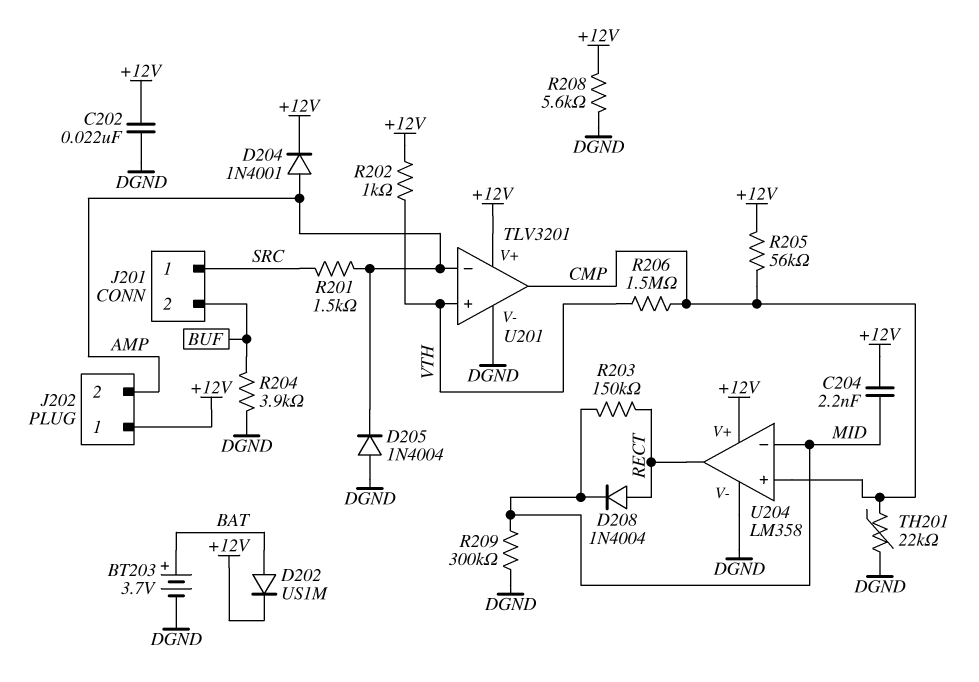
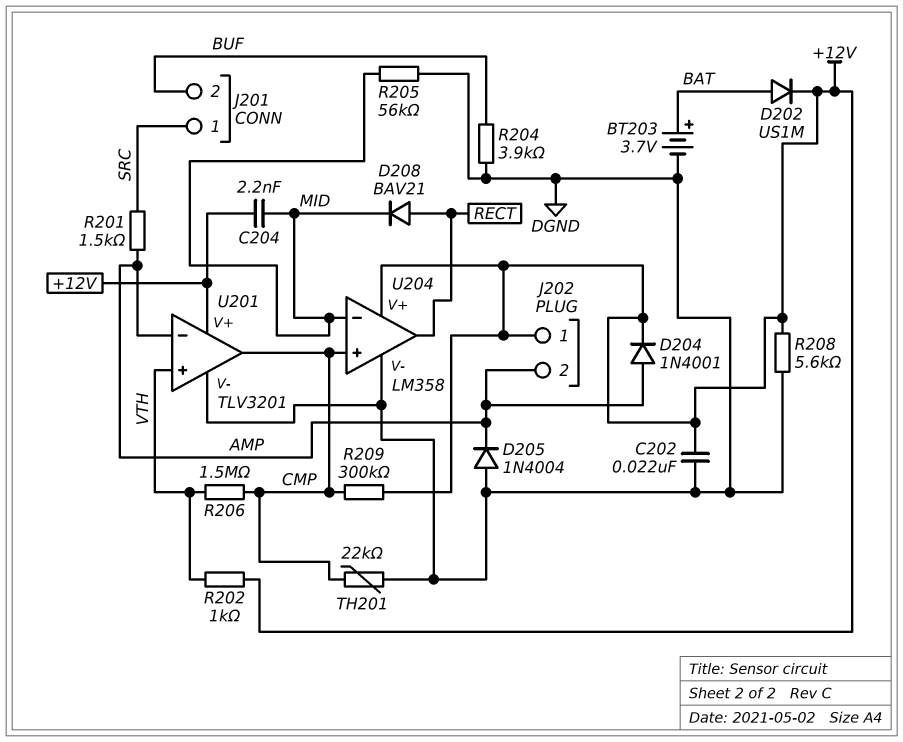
D208: diode 1N4004 (A RECT, K MID) -> diode BAV21 (A RECT, K MID)
R203: 150k (MID, RECT) -> none
R205: 56k (+12V, CMP) -> 56k (DGND, MID)
R209: 300k (DGND, MID) -> 300k (+12V, CMP)

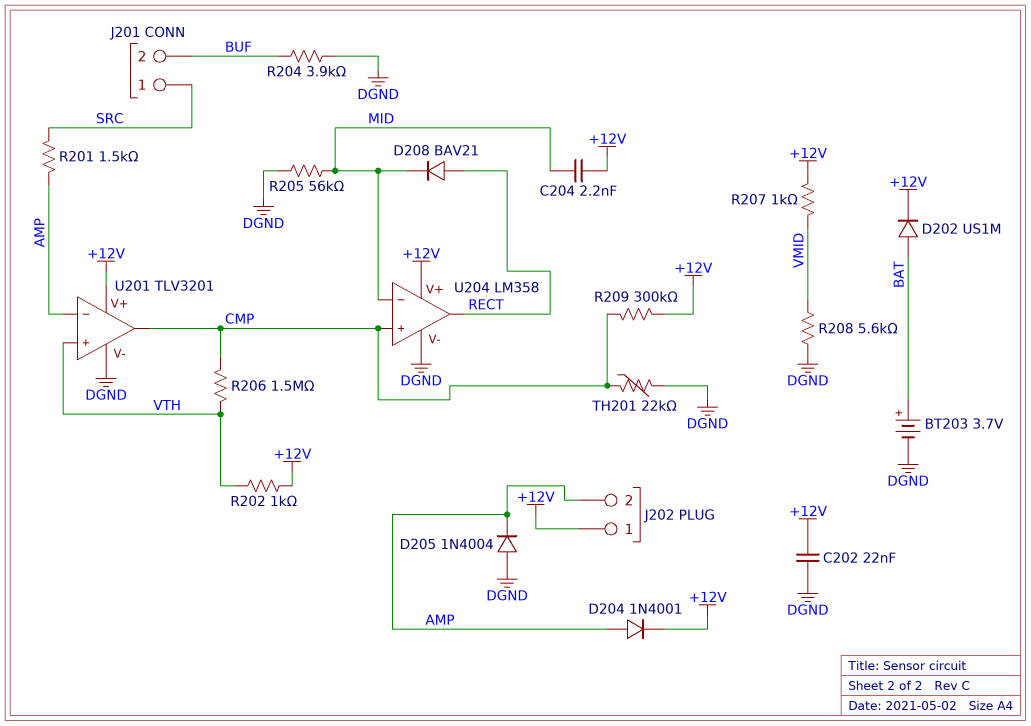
R207: none -> 1k (+12V, VMID)
R208: 5.6k (+12V, DGND) -> 5.6k (DGND, VMID)

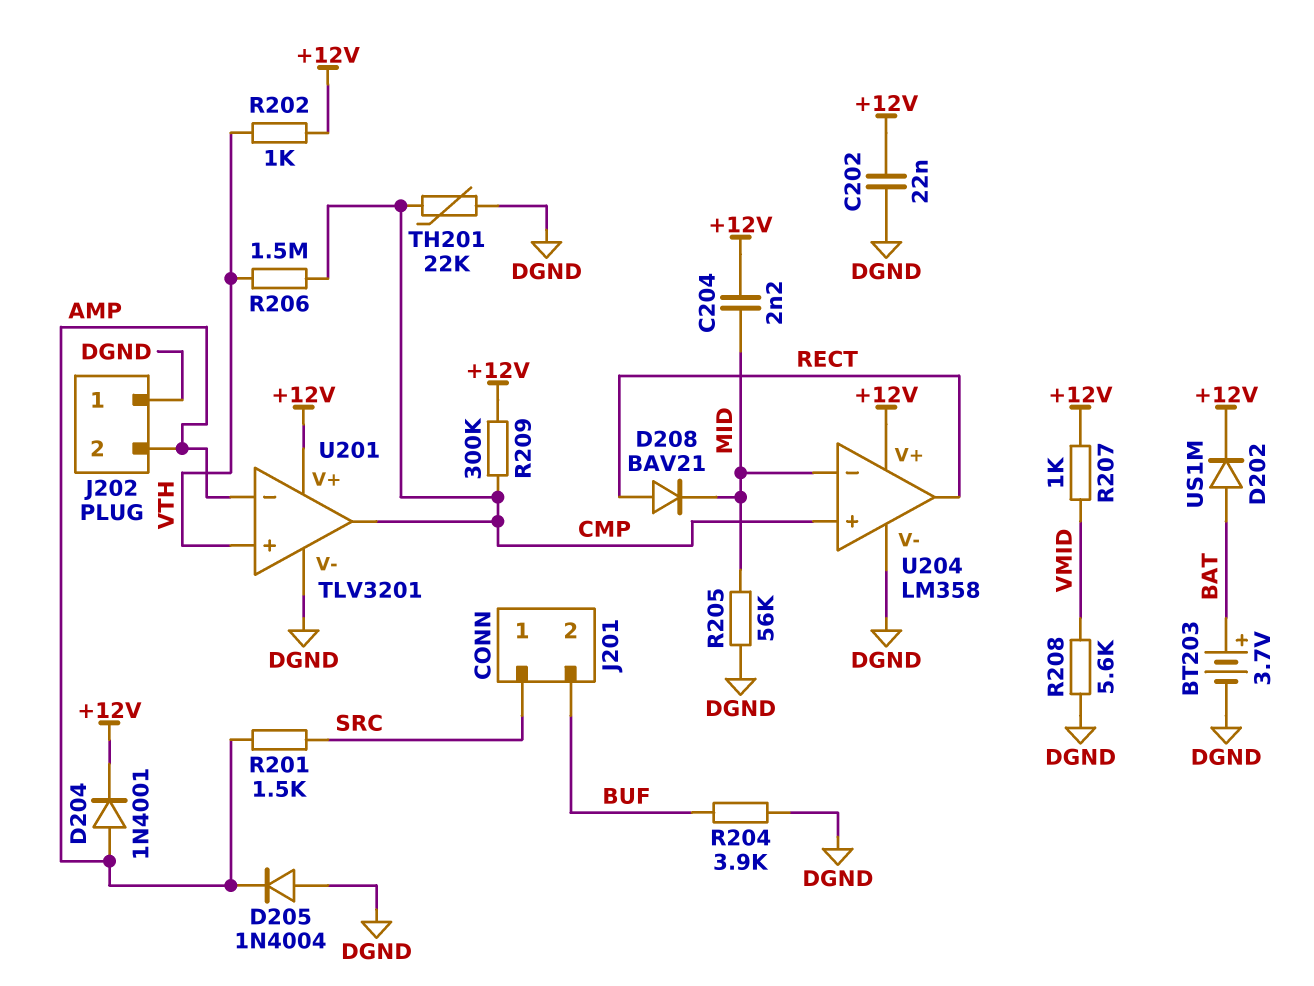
J202 pin 1: +12V -> DGND

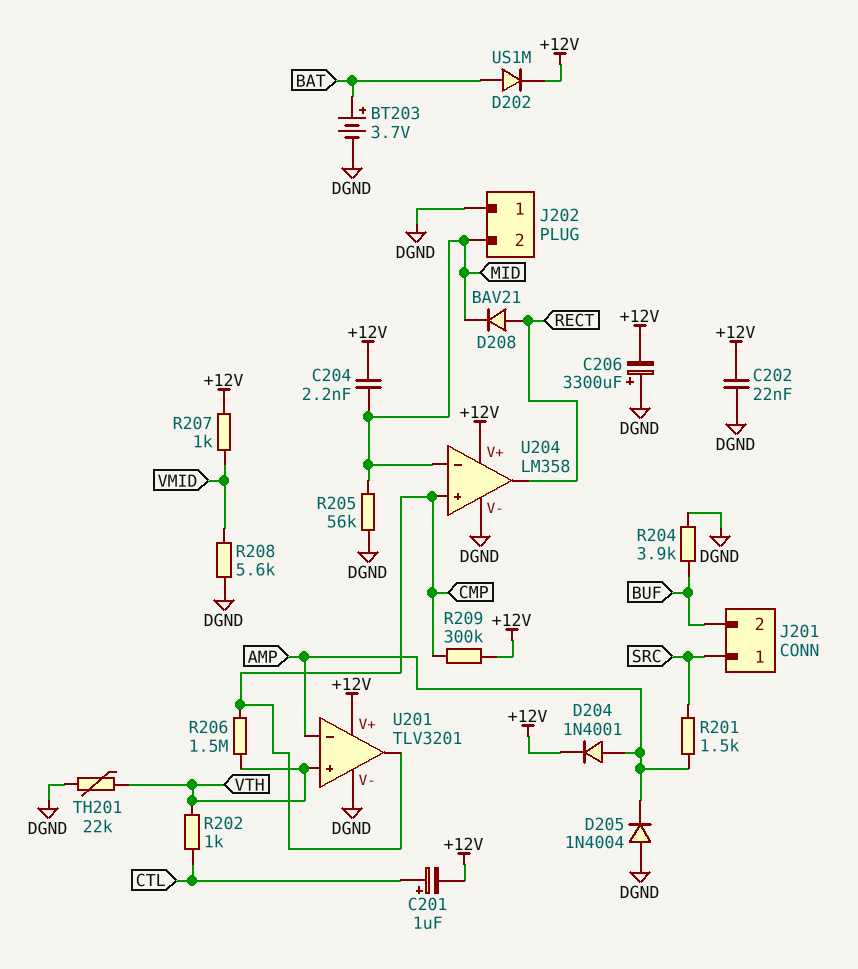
C201: none -> 1uF (plus CTL, minus +12V)
C206: none -> 3300uF (plus DGND, minus +12V)
J202 pin 2: AMP -> MID
R202: 1k (+12V, VTH) -> 1k (CTL, VTH)
TH201: 22k (CMP, DGND) -> 22k (DGND, VTH)

